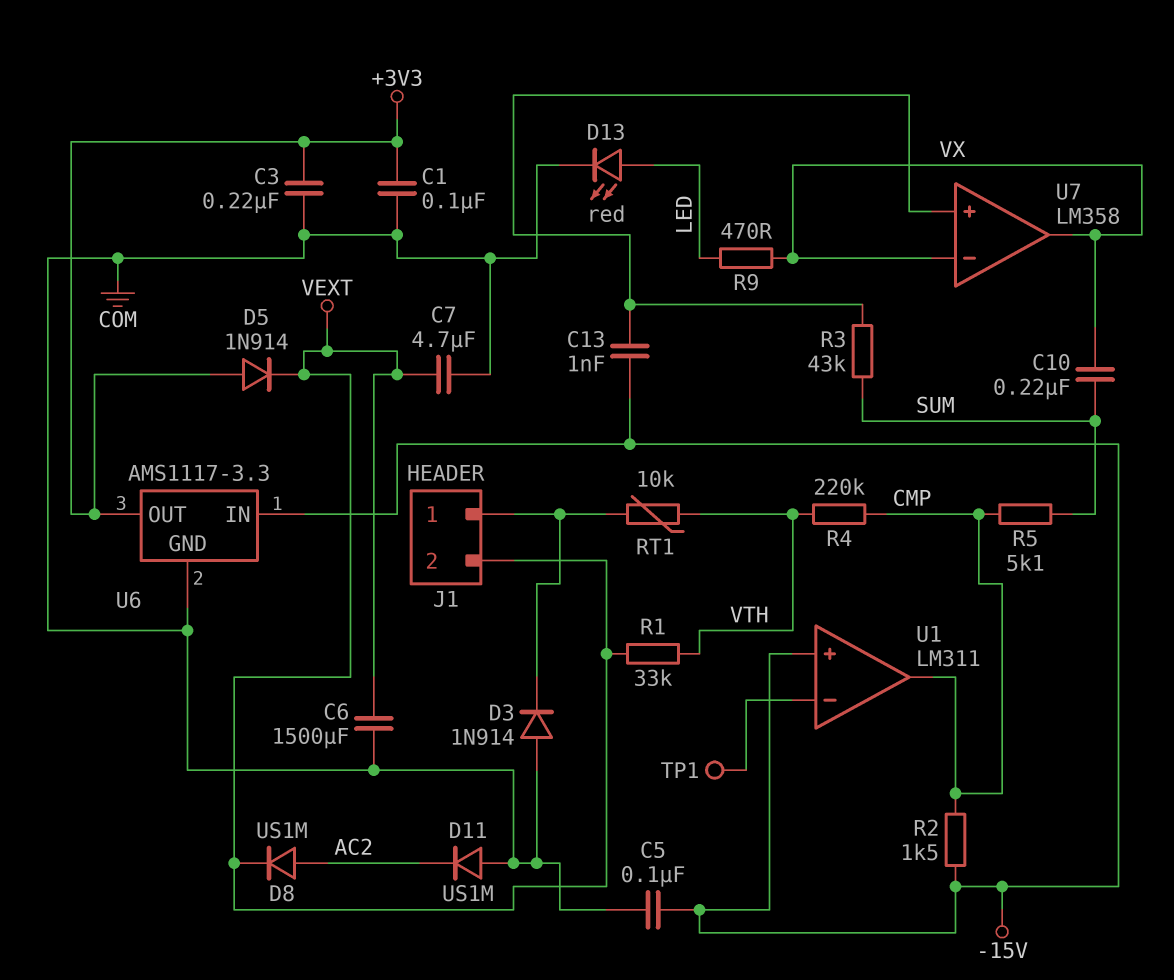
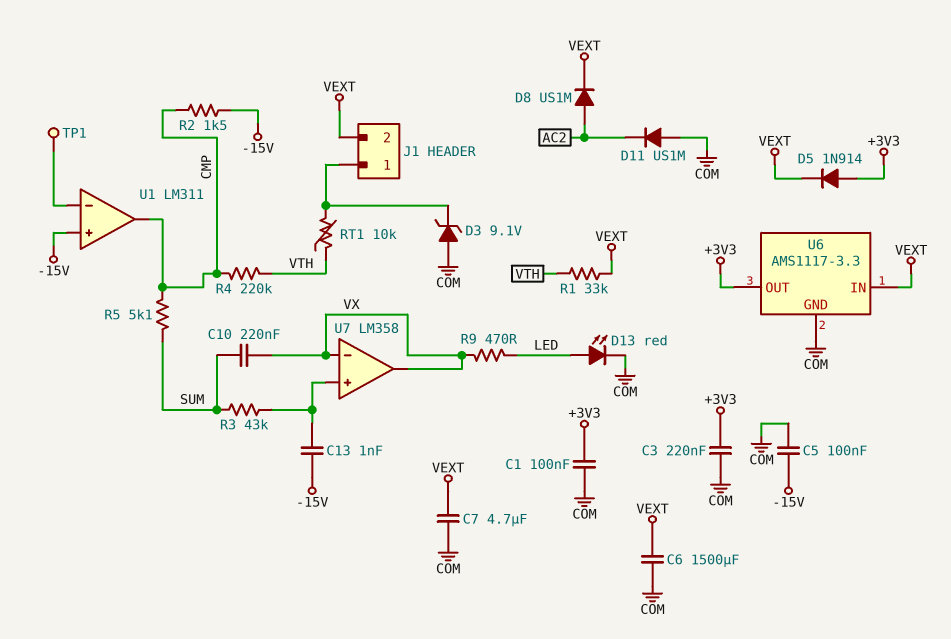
D3: diode 1N914 (A COM, K J1/1) -> zener 9.1V (A COM, K J1/1)
U6 pin IN: -15V -> VEXT

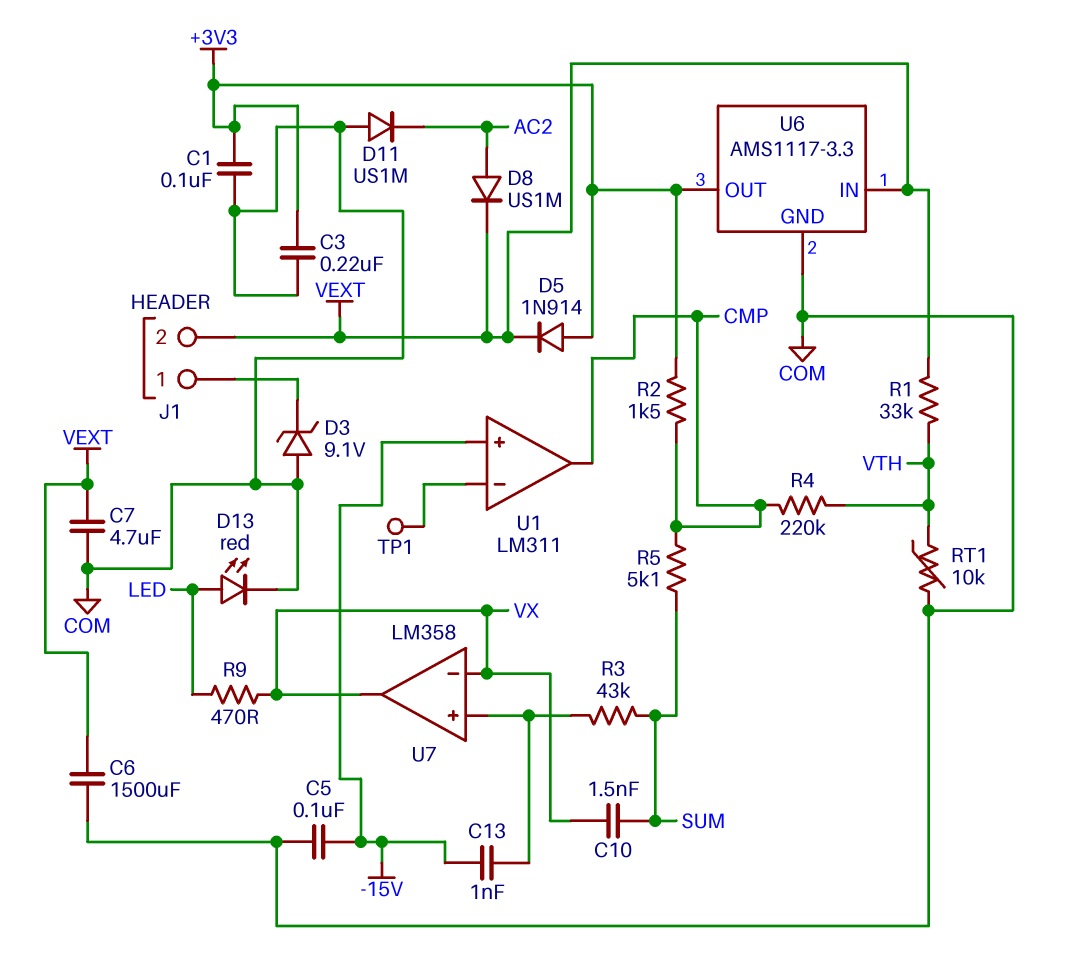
C10: 220nF (SUM, VX) -> 1.5nF (SUM, VX)
R2: 1.5k (-15V, CMP) -> 1.5k (+3V3, CMP)
RT1: 10k (J1/1, VTH) -> 10k (COM, VTH)

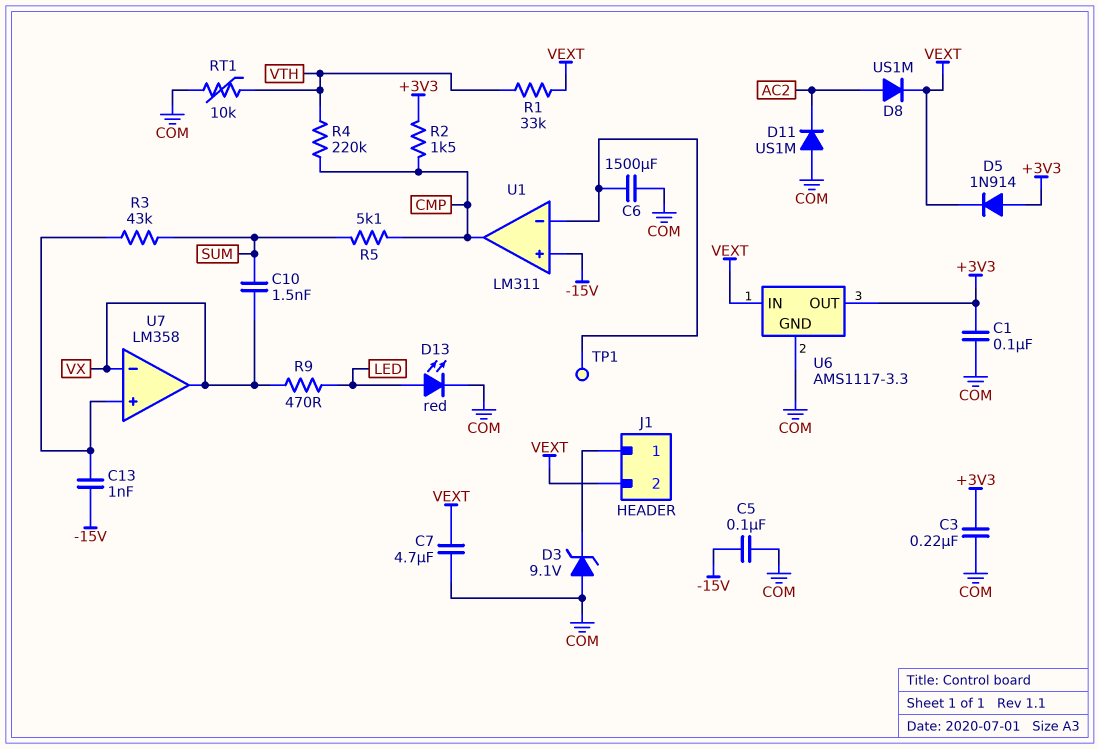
C6: 1500uF (COM, VEXT) -> 1500uF (COM, U1/in-)

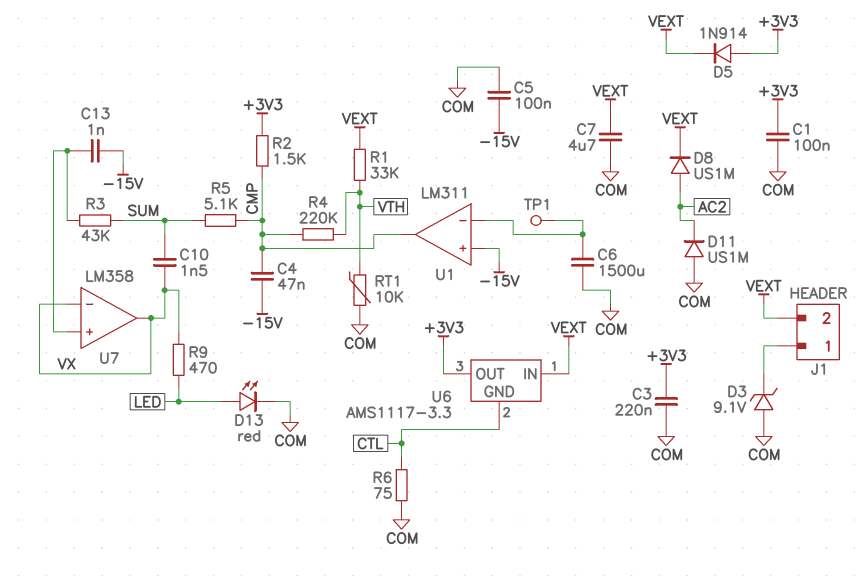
C4: none -> 47nF (-15V, CMP)
R6: none -> 75 (COM, CTL)
U6 pin GND: COM -> CTL

